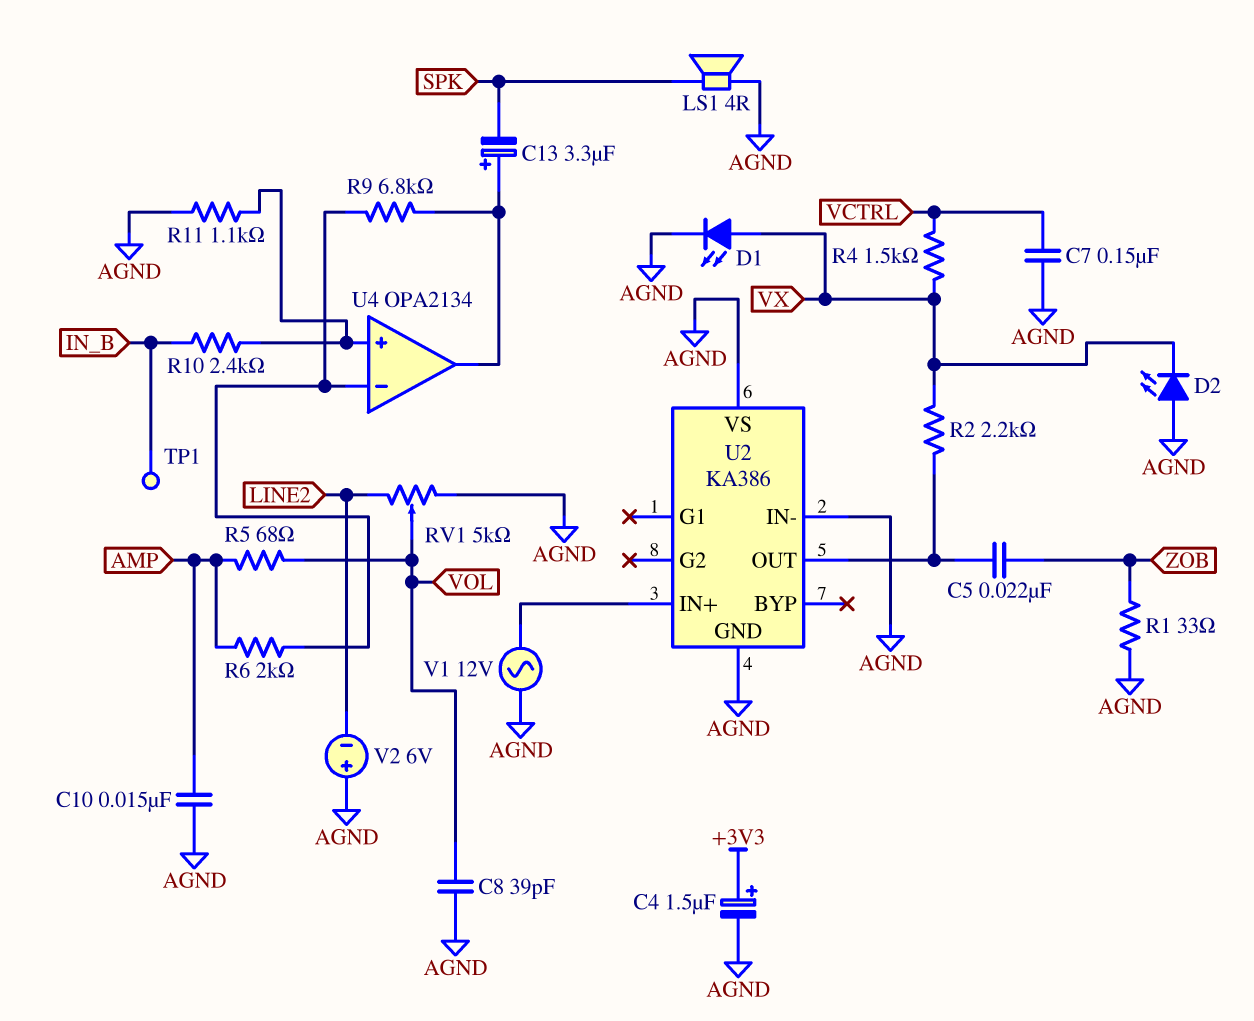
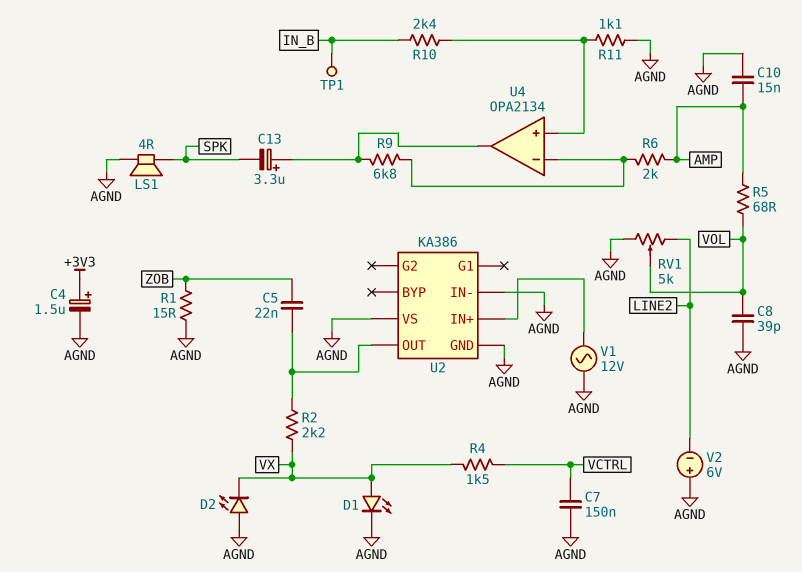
R1: 33 (AGND, ZOB) -> 15 (AGND, ZOB)

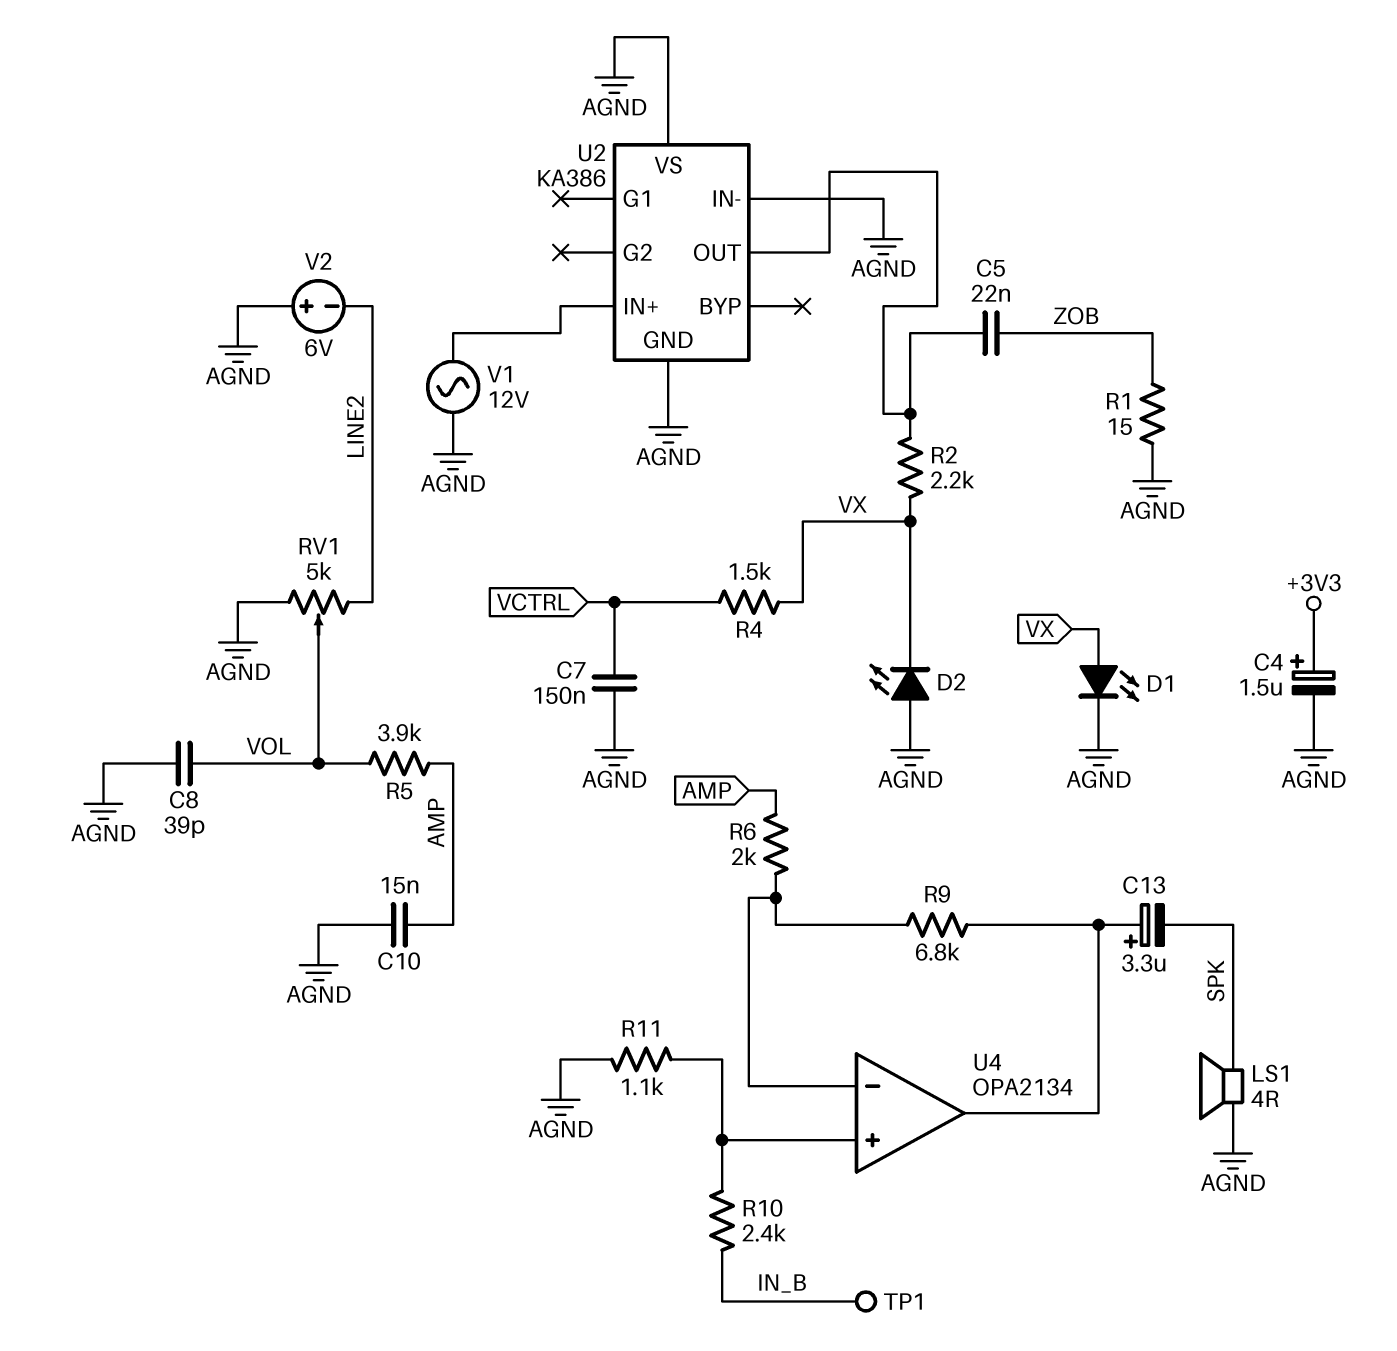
R5: 68 (AMP, VOL) -> 3.9k (AMP, VOL)

